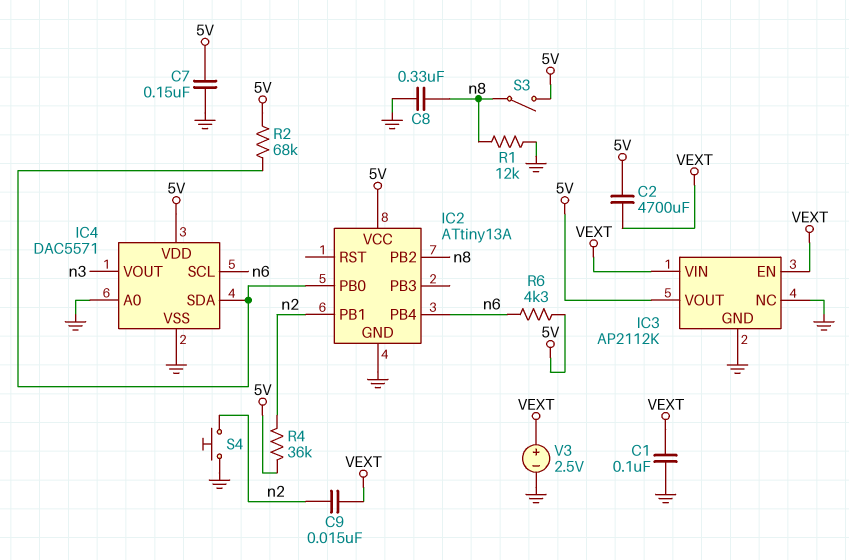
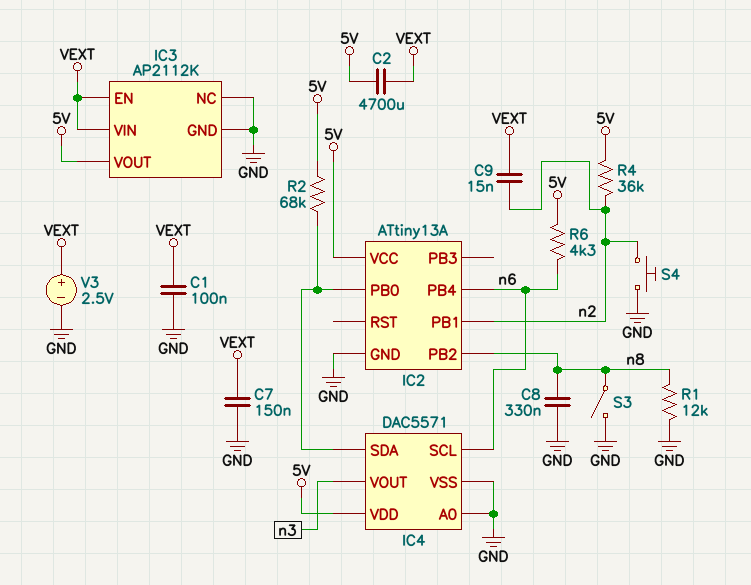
C7: 150nF (5V, GND) -> 150nF (GND, VEXT)
S3: switch (5V, n8) -> switch (GND, n8)

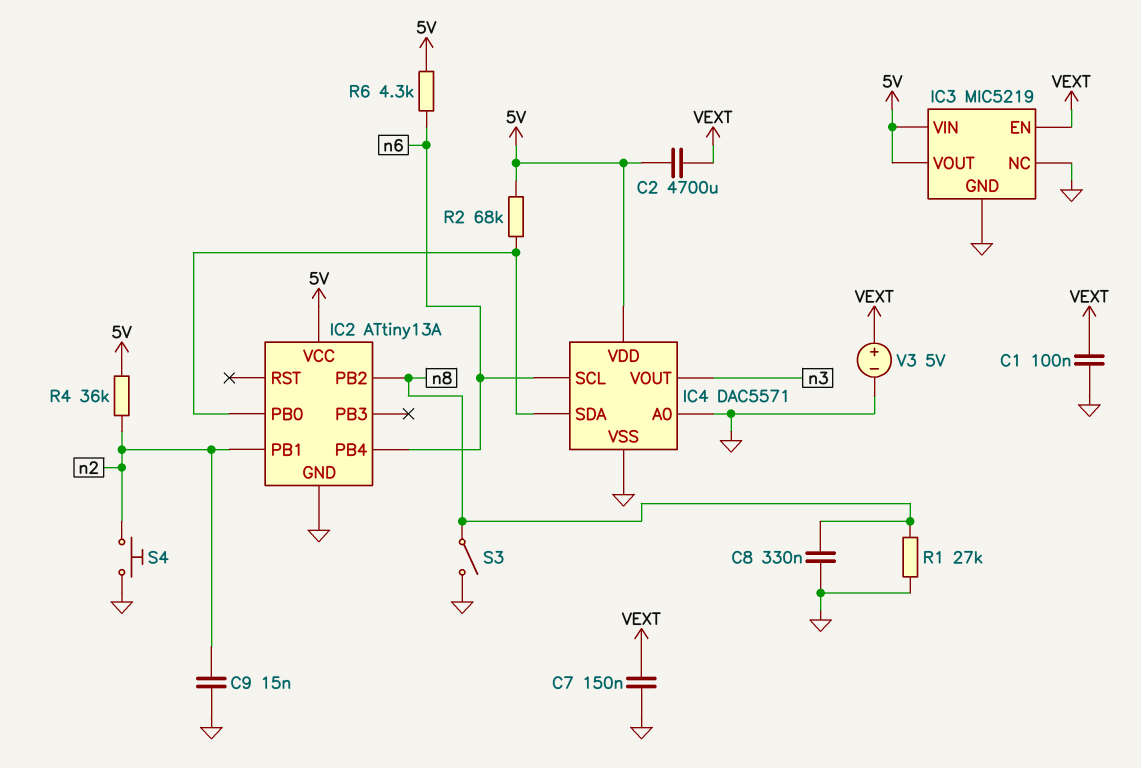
C9: 15nF (VEXT, n2) -> 15nF (GND, n2)
IC3: AP2112K -> MIC5219
IC3 pin VIN: VEXT -> 5V
R1: 12k (GND, n8) -> 27k (GND, n8)
V3: 2.5V (plus VEXT, minus GND) -> 5V (plus VEXT, minus GND)

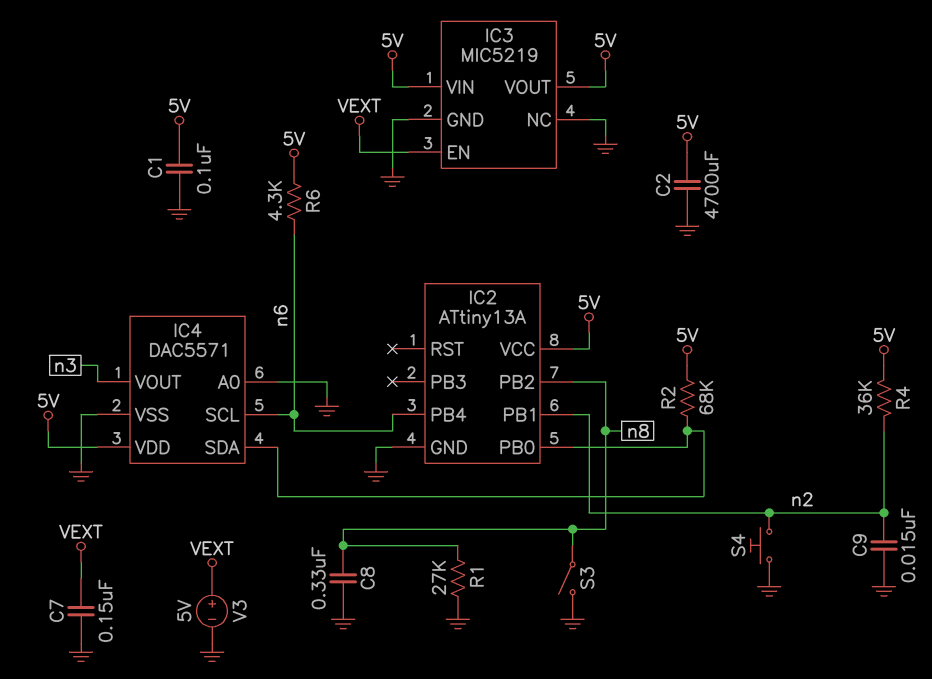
C1: 100nF (GND, VEXT) -> 100nF (5V, GND)
C2: 4700uF (5V, VEXT) -> 4700uF (5V, GND)

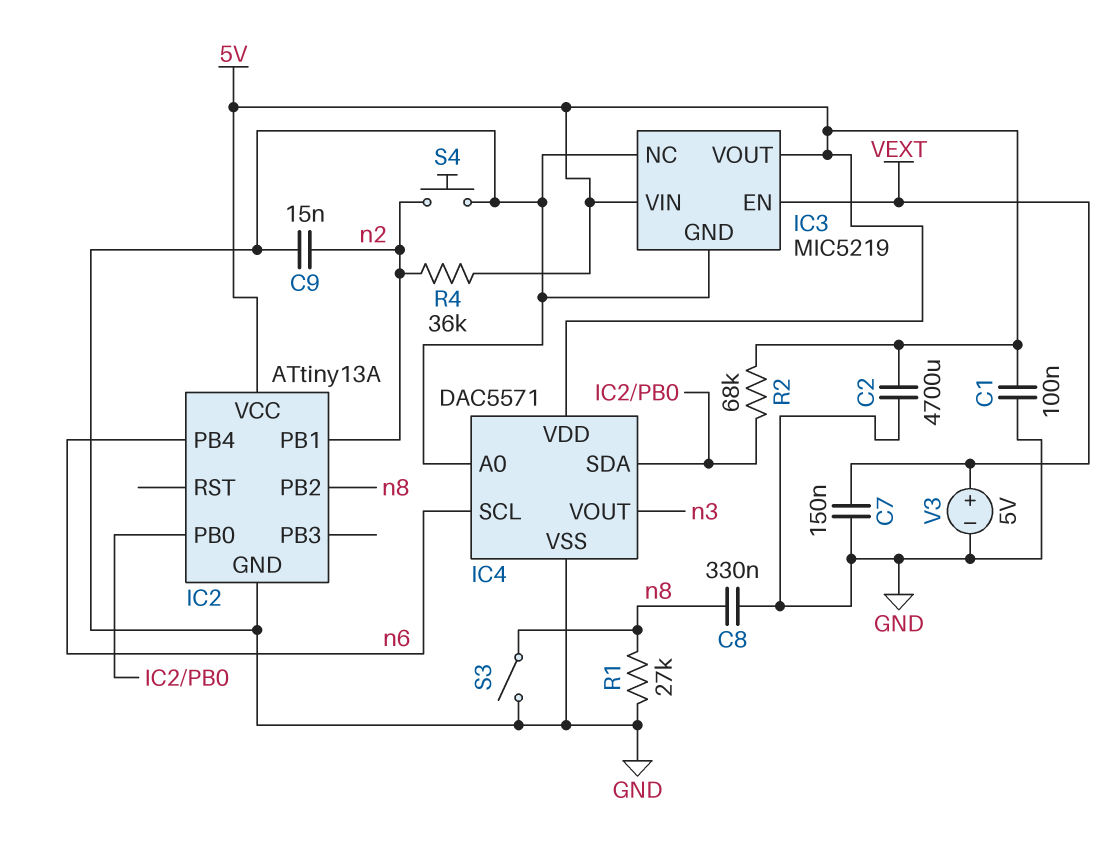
R6: 4.3k (5V, n6) -> none

